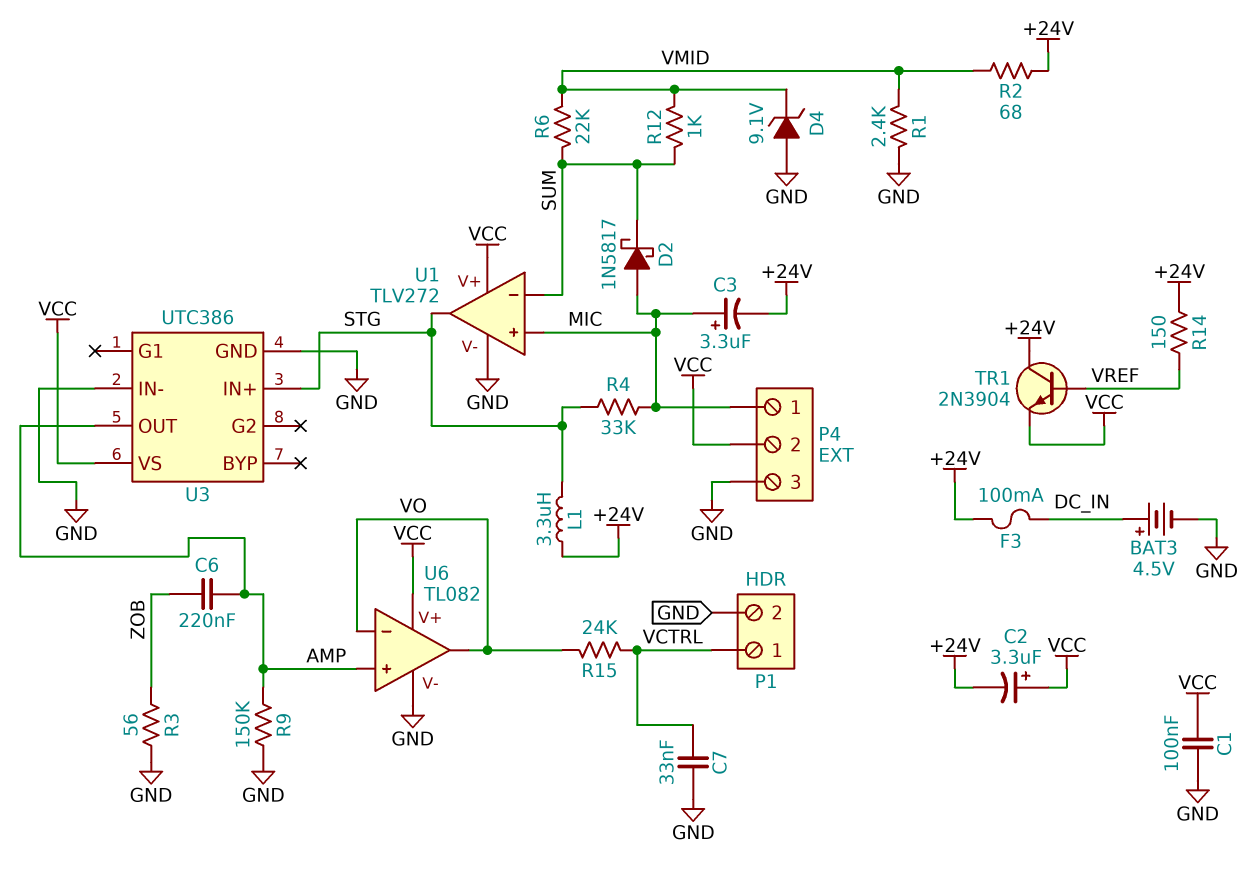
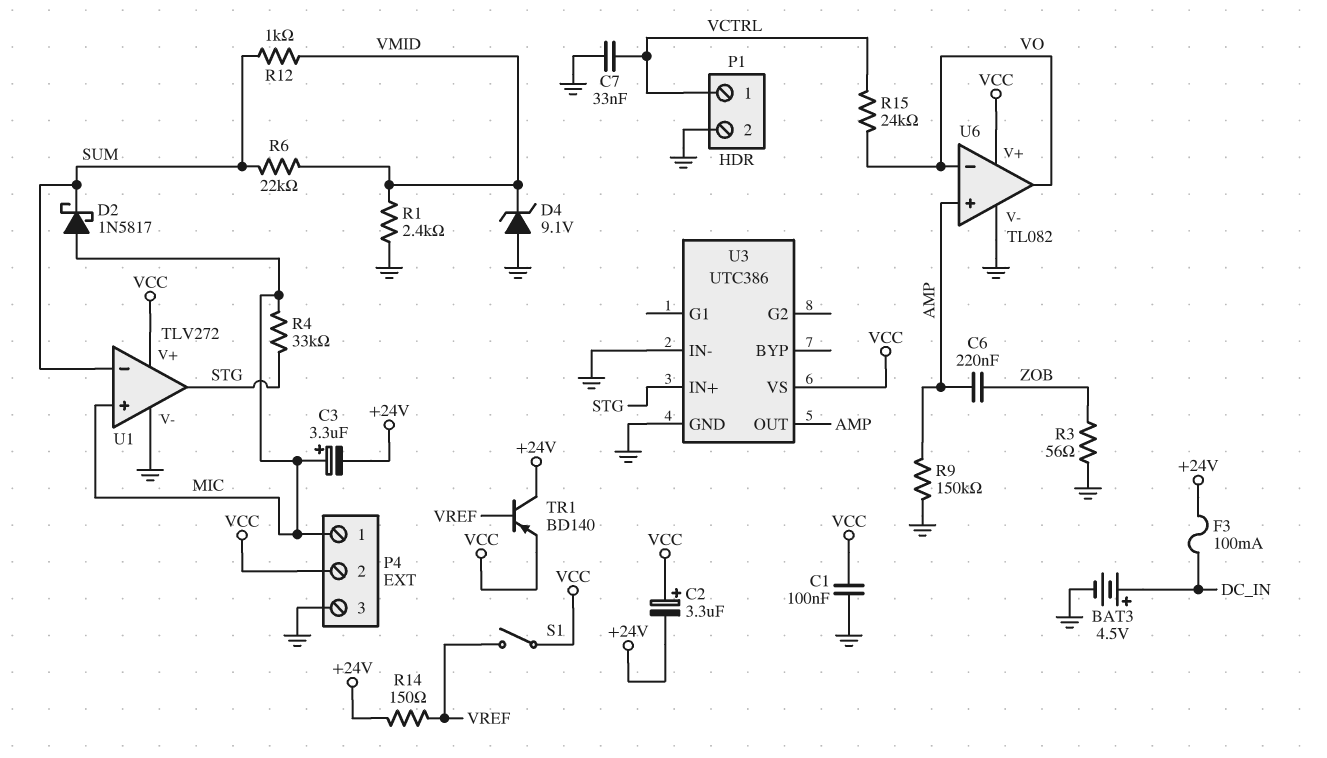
L1: 3.3uH (+24V, STG) -> none
R2: 68 (+24V, VMID) -> none
S1: none -> switch (VCC, VREF)
TR1: NPN 2N3904 (B VREF, C +24V, E VCC) -> PNP BD140 (B VREF, C +24V, E VCC)

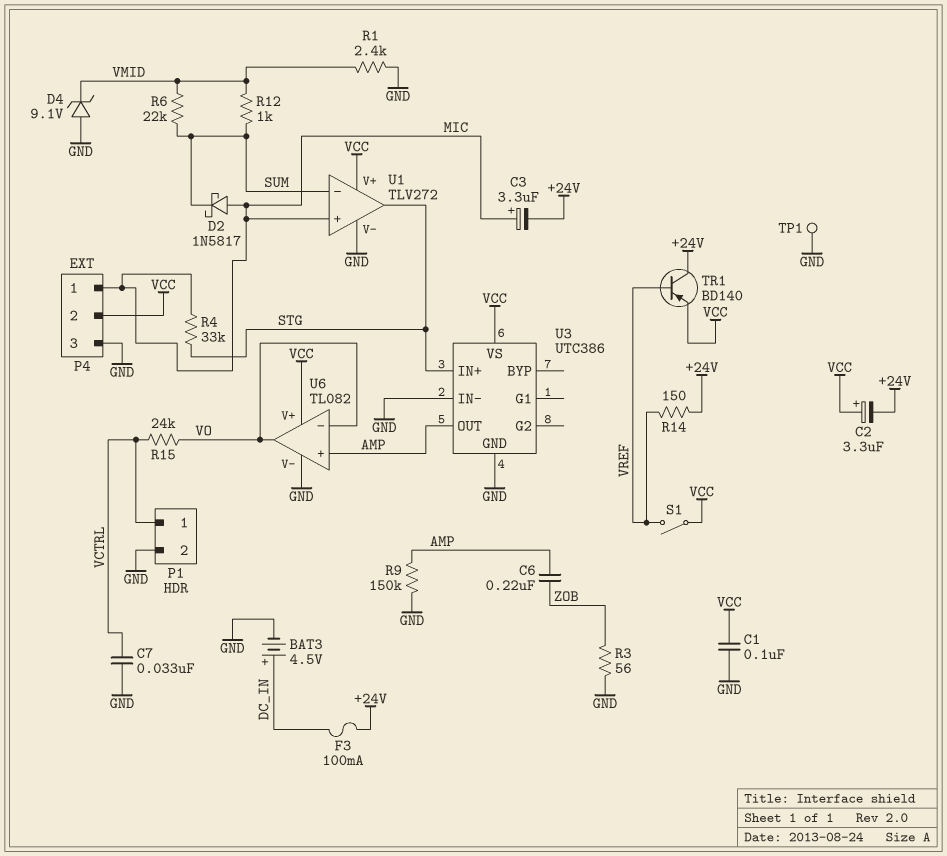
TP1: none -> test point (GND)

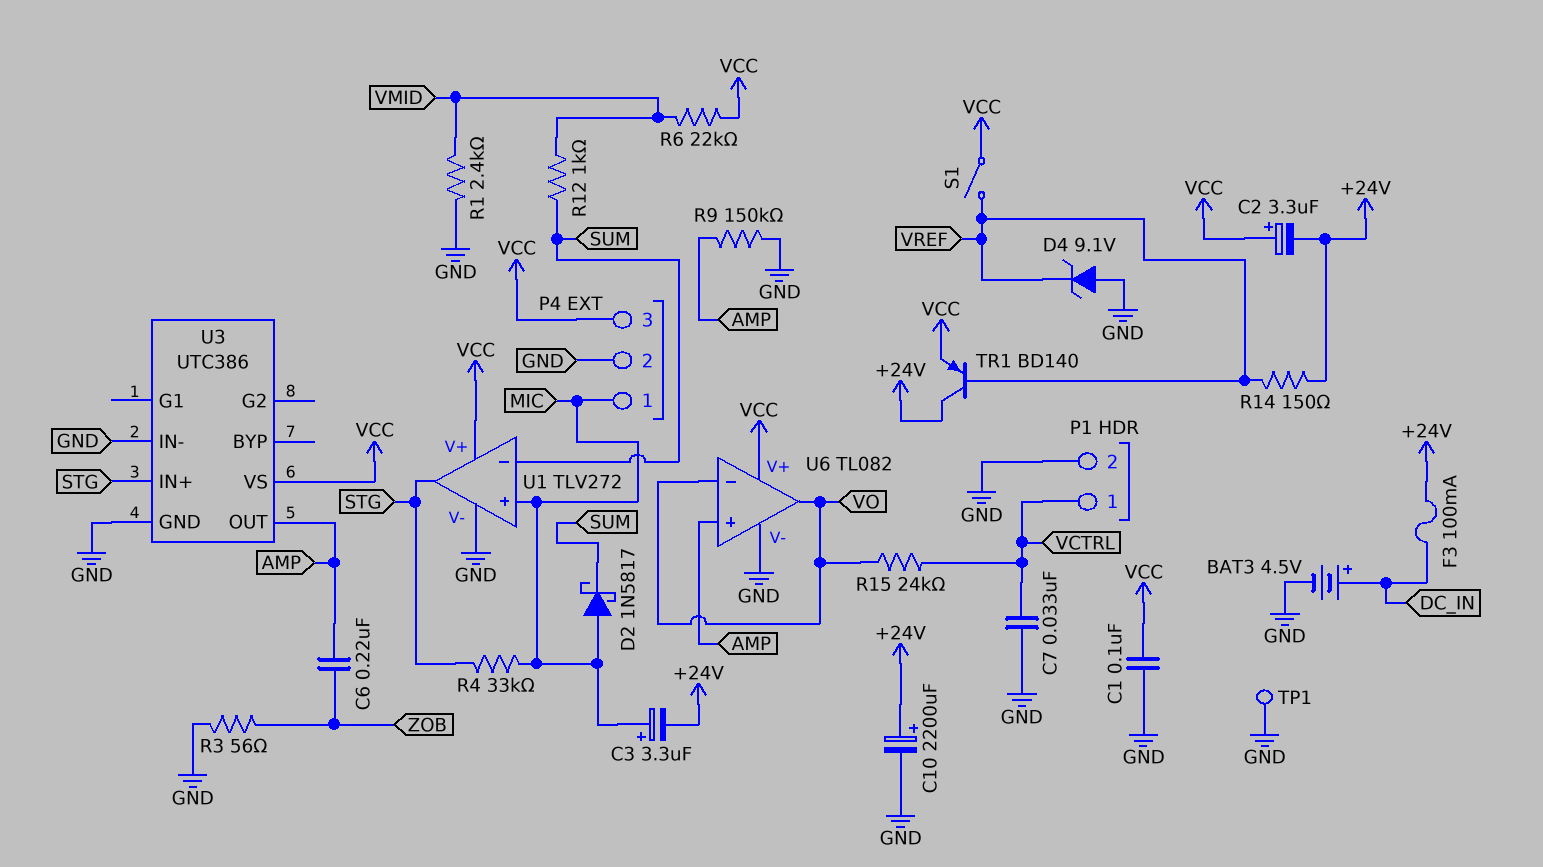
C10: none -> 2200uF (plus +24V, minus GND)
D4: zener 9.1V (A GND, K VMID) -> zener 9.1V (A GND, K VREF)
P4 pin 2: VCC -> GND
P4 pin 3: GND -> VCC
R6: 22k (SUM, VMID) -> 22k (VCC, VMID)

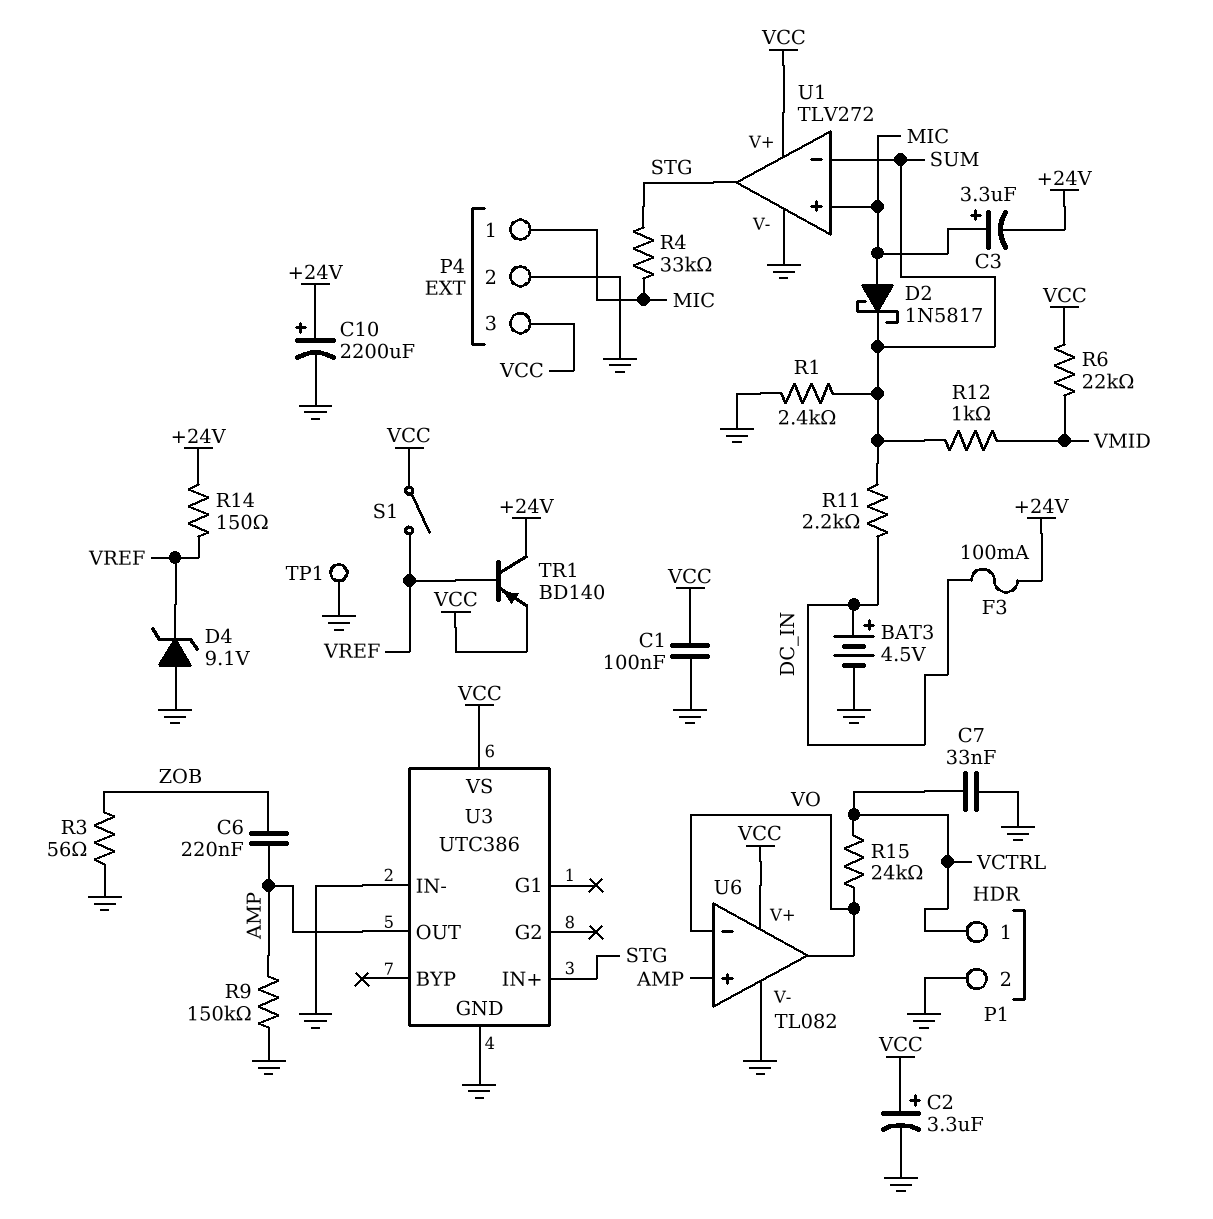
C2: 3.3uF (plus VCC, minus +24V) -> 3.3uF (plus VCC, minus GND)
R1: 2.4k (GND, VMID) -> 2.4k (GND, SUM)
R11: none -> 2.2k (DC_IN, SUM)

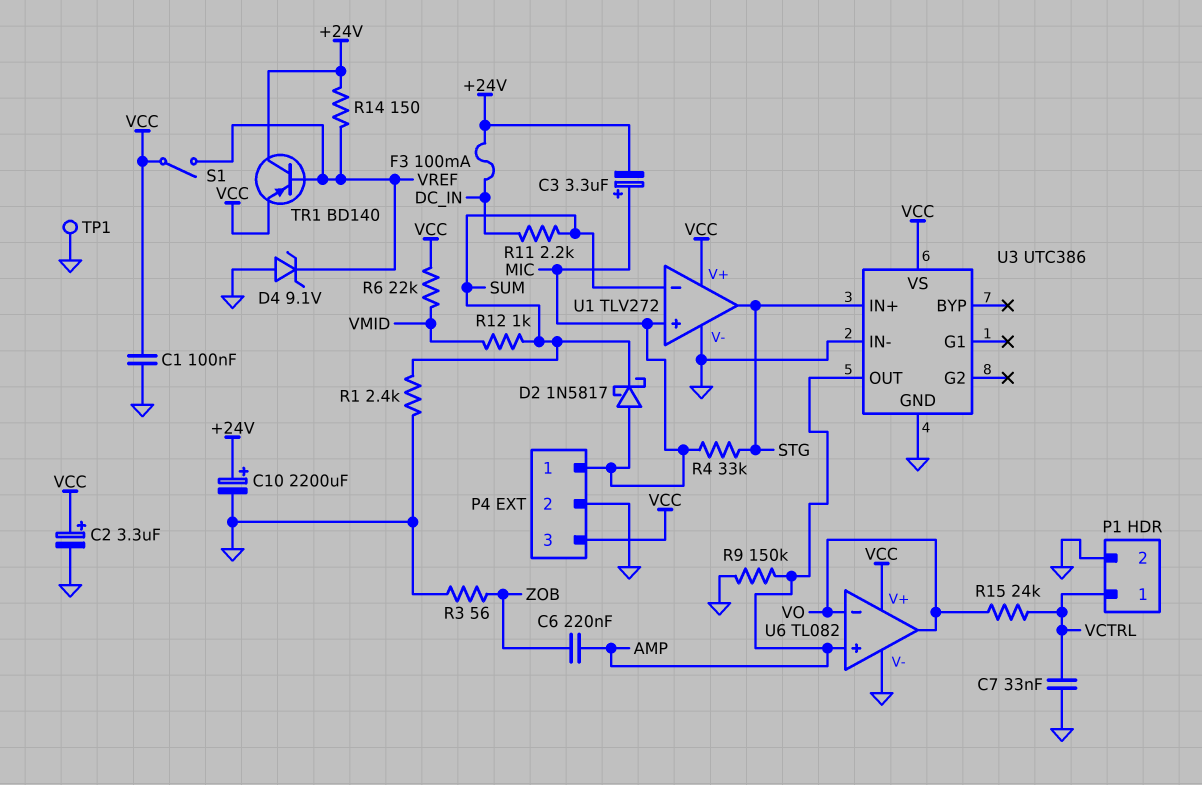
BAT3: 4.5V (plus DC_IN, minus GND) -> none

